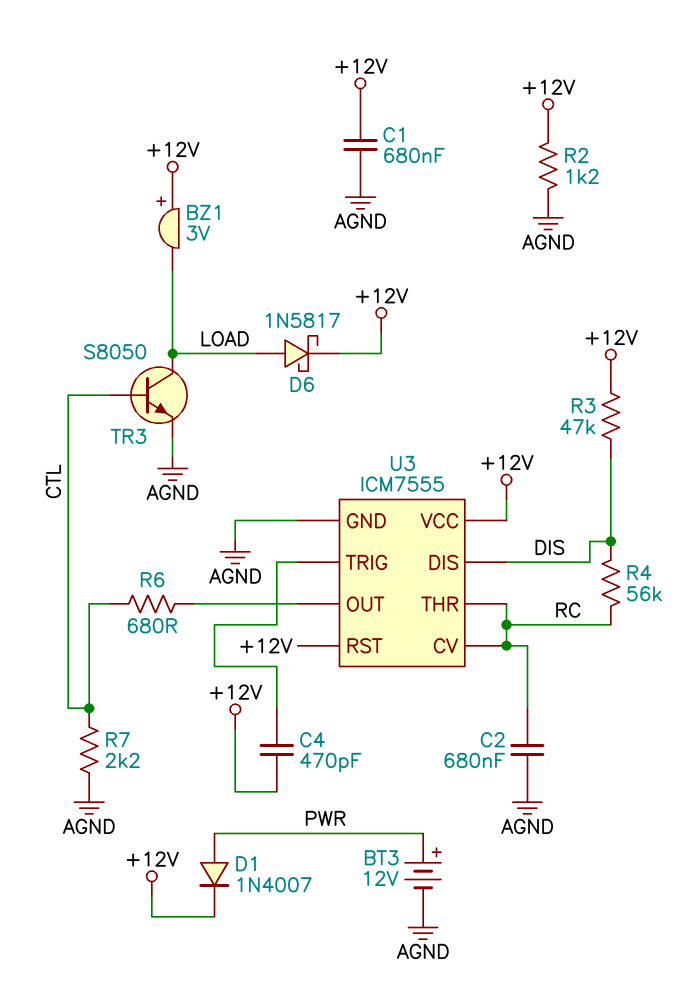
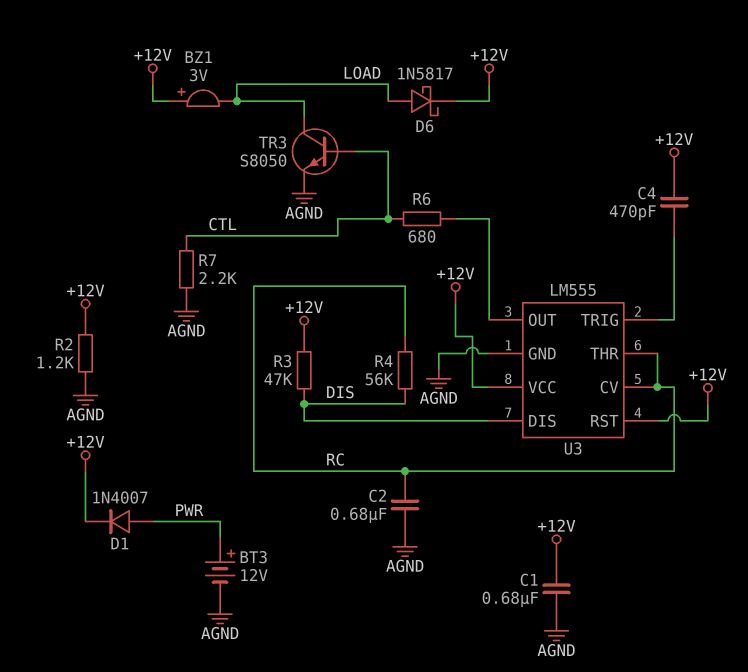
U3: ICM7555 -> LM555

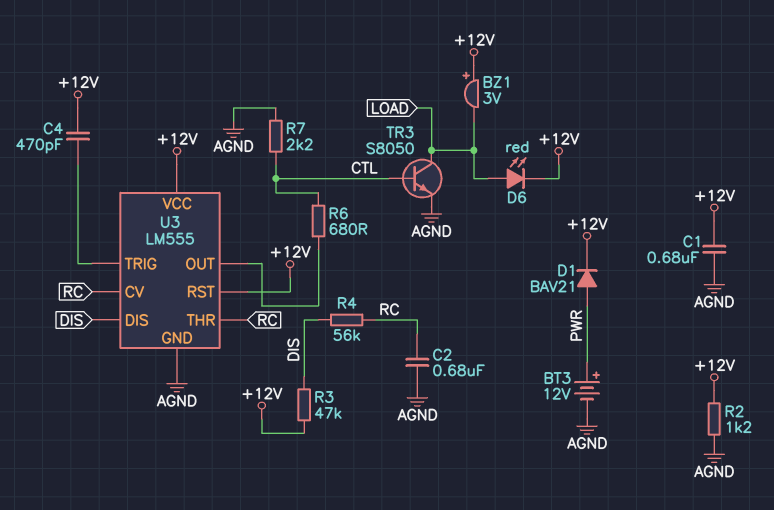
D1: diode 1N4007 (A PWR, K +12V) -> diode BAV21 (A PWR, K +12V)
D6: schottky 1N5817 (A LOAD, K +12V) -> LED red (A LOAD, K +12V)

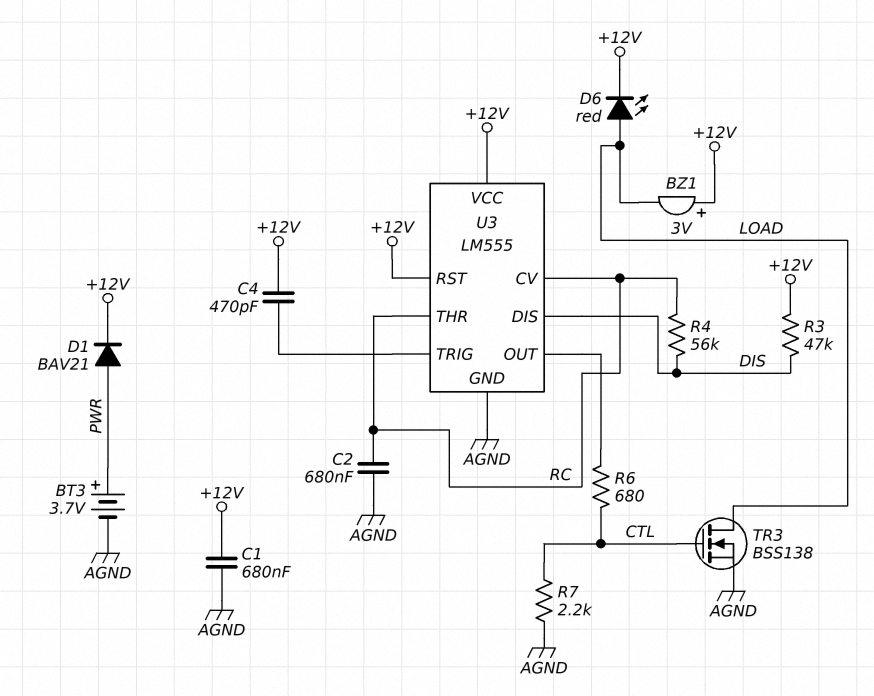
BT3: 12V (plus PWR, minus AGND) -> 3.7V (plus PWR, minus AGND)
R2: 1.2k (+12V, AGND) -> none
TR3: NPN S8050 (B CTL, C LOAD, E AGND) -> NMOS BSS138 (G CTL, D LOAD, S AGND)

